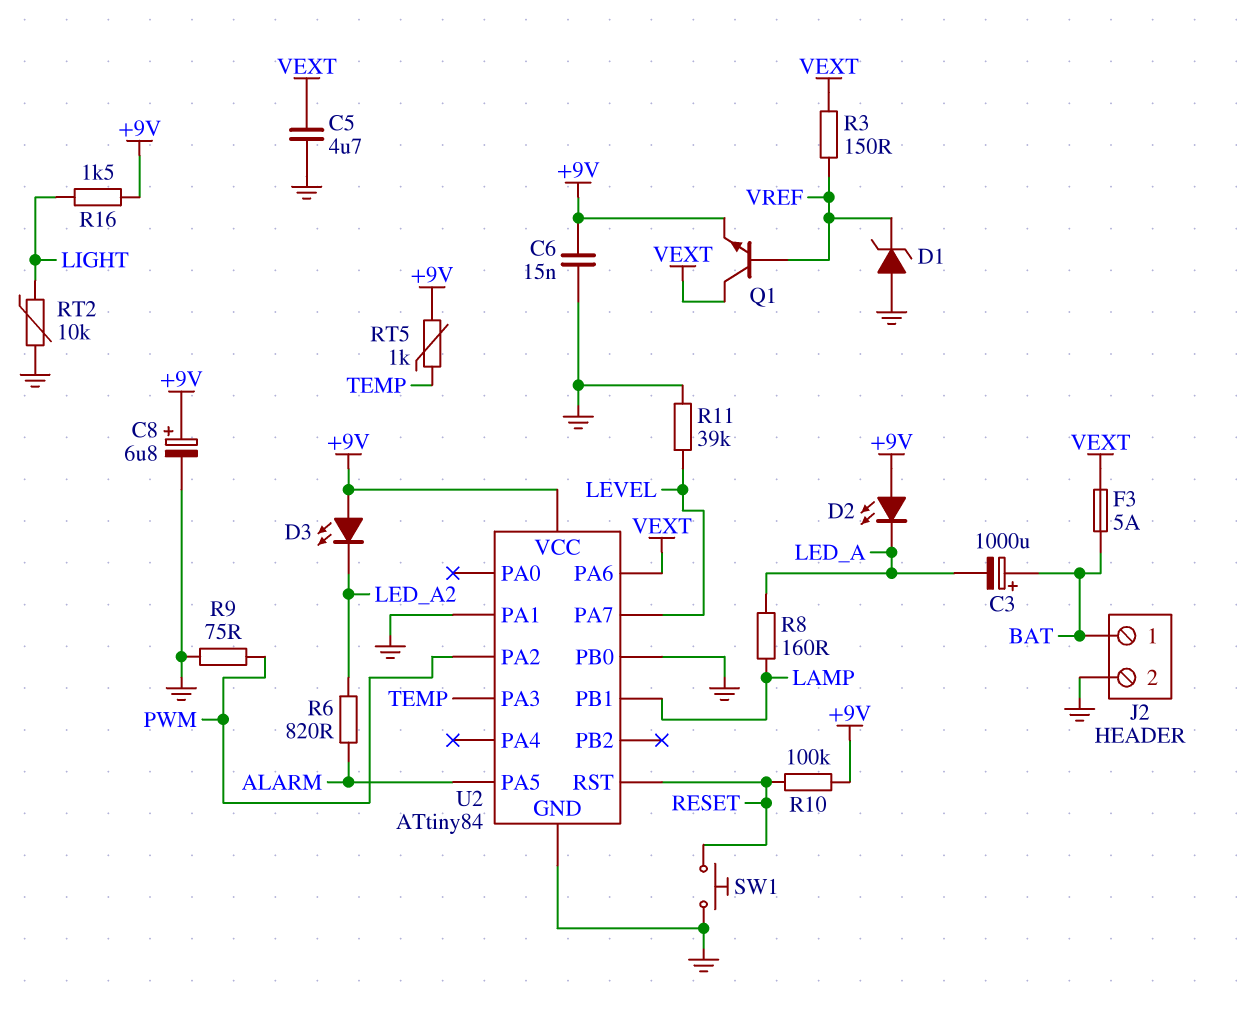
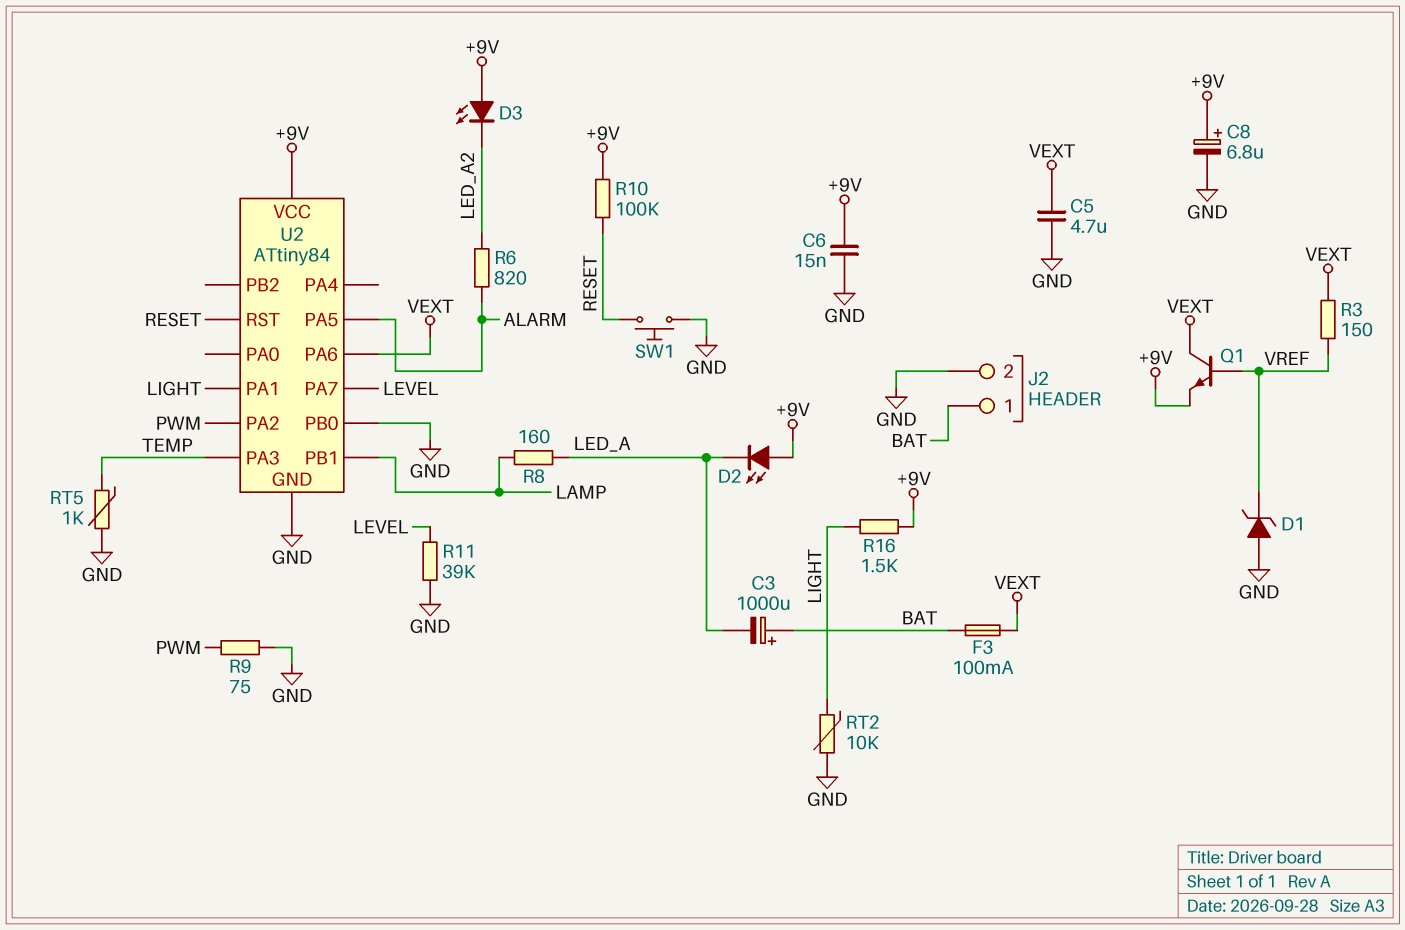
F3: 5A (BAT, VEXT) -> 100mA (BAT, VEXT)
RT5: 1k (+9V, TEMP) -> 1k (GND, TEMP)
U2 pin PA1: GND -> LIGHT

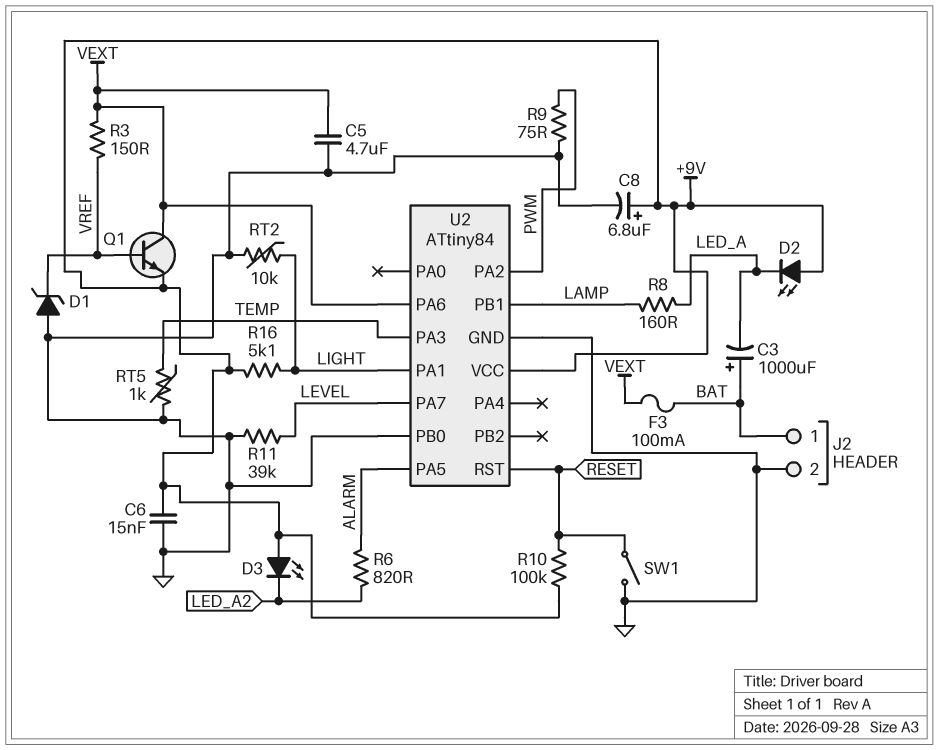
R16: 1.5k (+9V, LIGHT) -> 5.1k (+9V, LIGHT)
SW1: button (GND, RESET) -> switch (GND, RESET)

